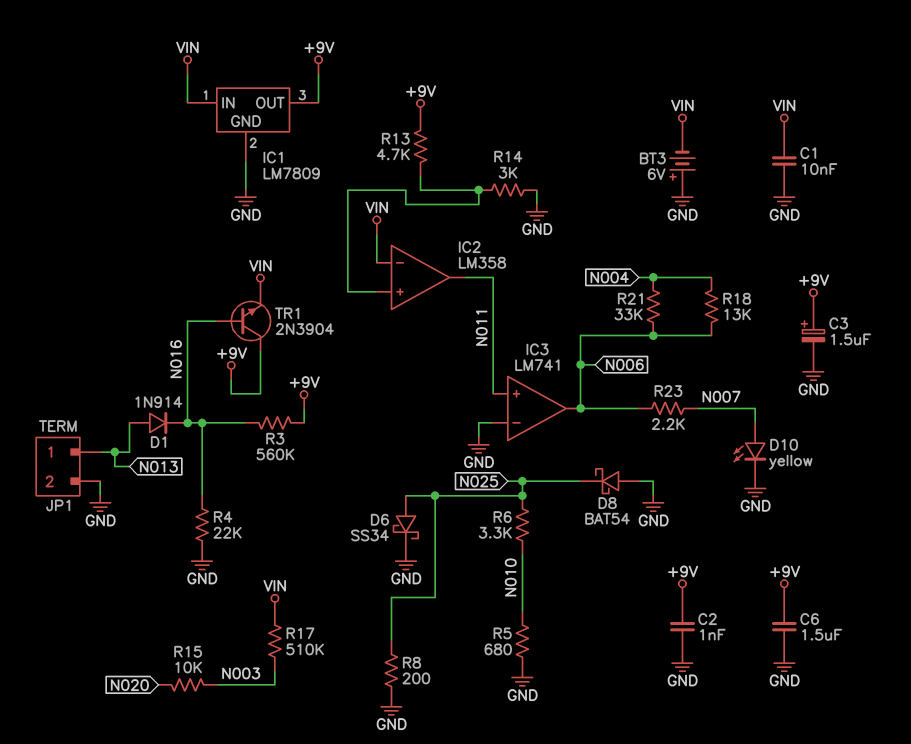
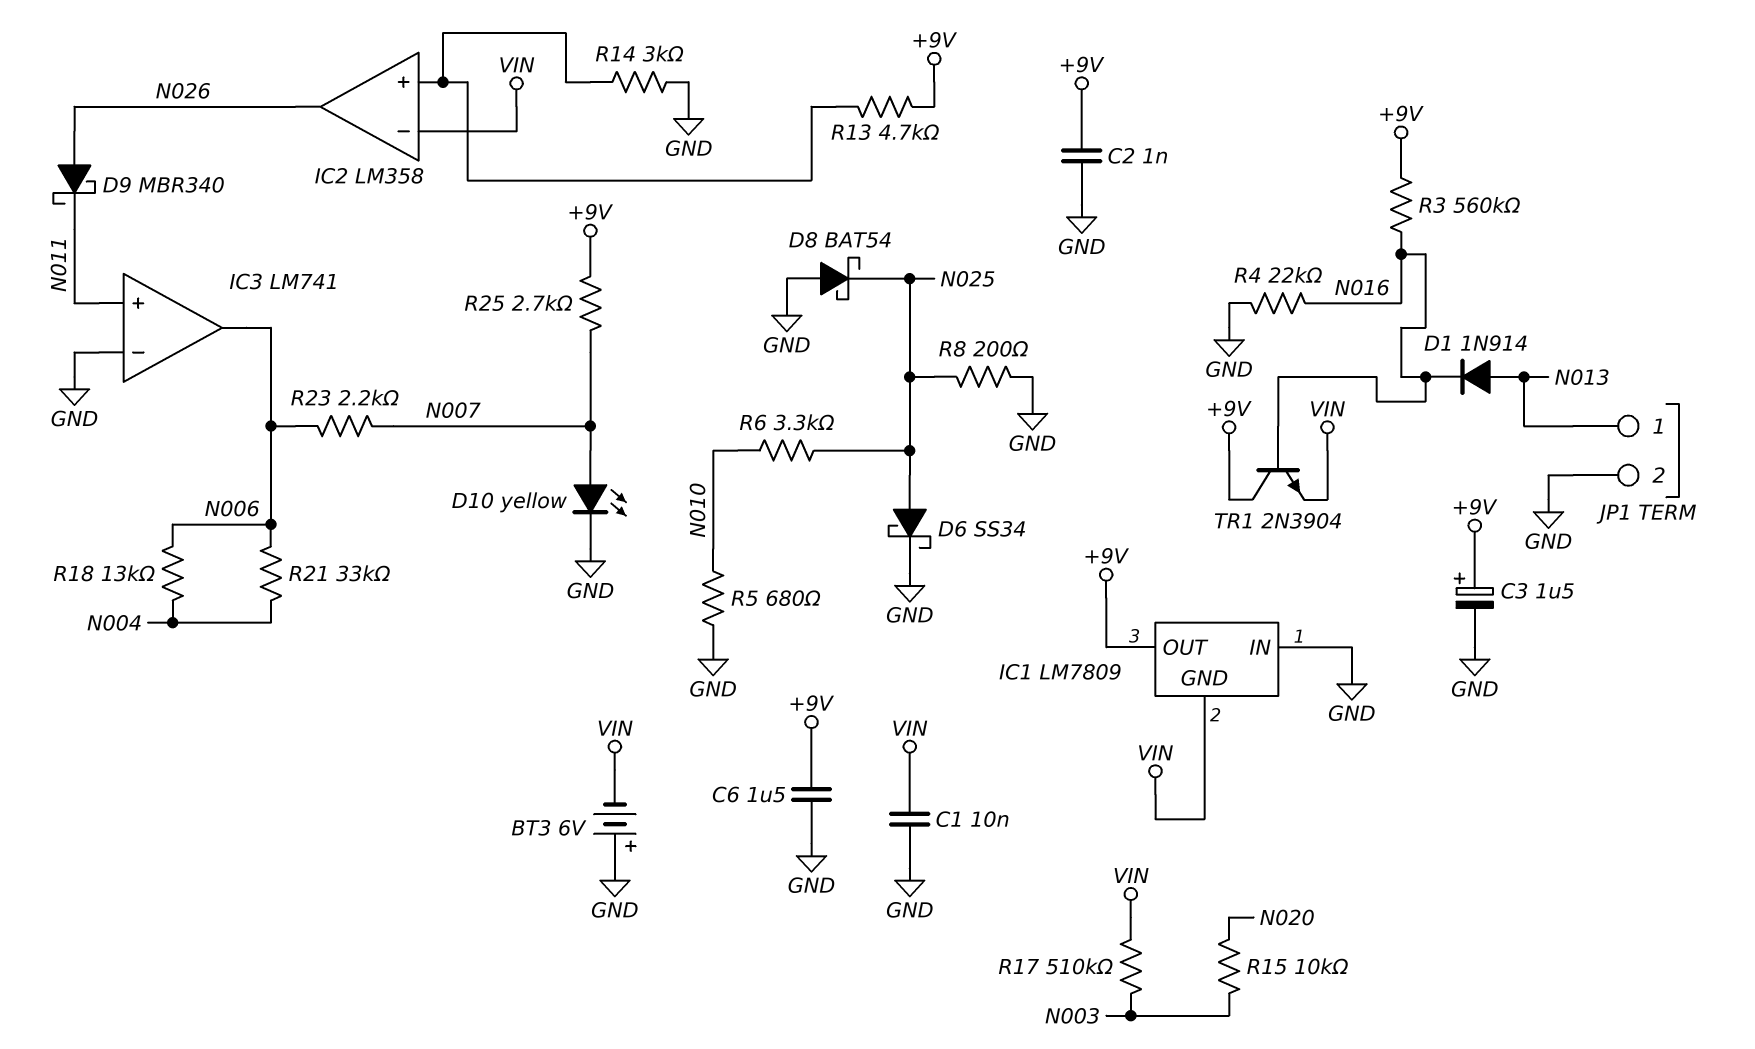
D9: none -> schottky MBR340 (A N026, K N011)
IC1 pin GND: GND -> VIN
IC1 pin IN: VIN -> GND
IC2 pin out: N011 -> N026
R25: none -> 2.7k (+9V, N007)

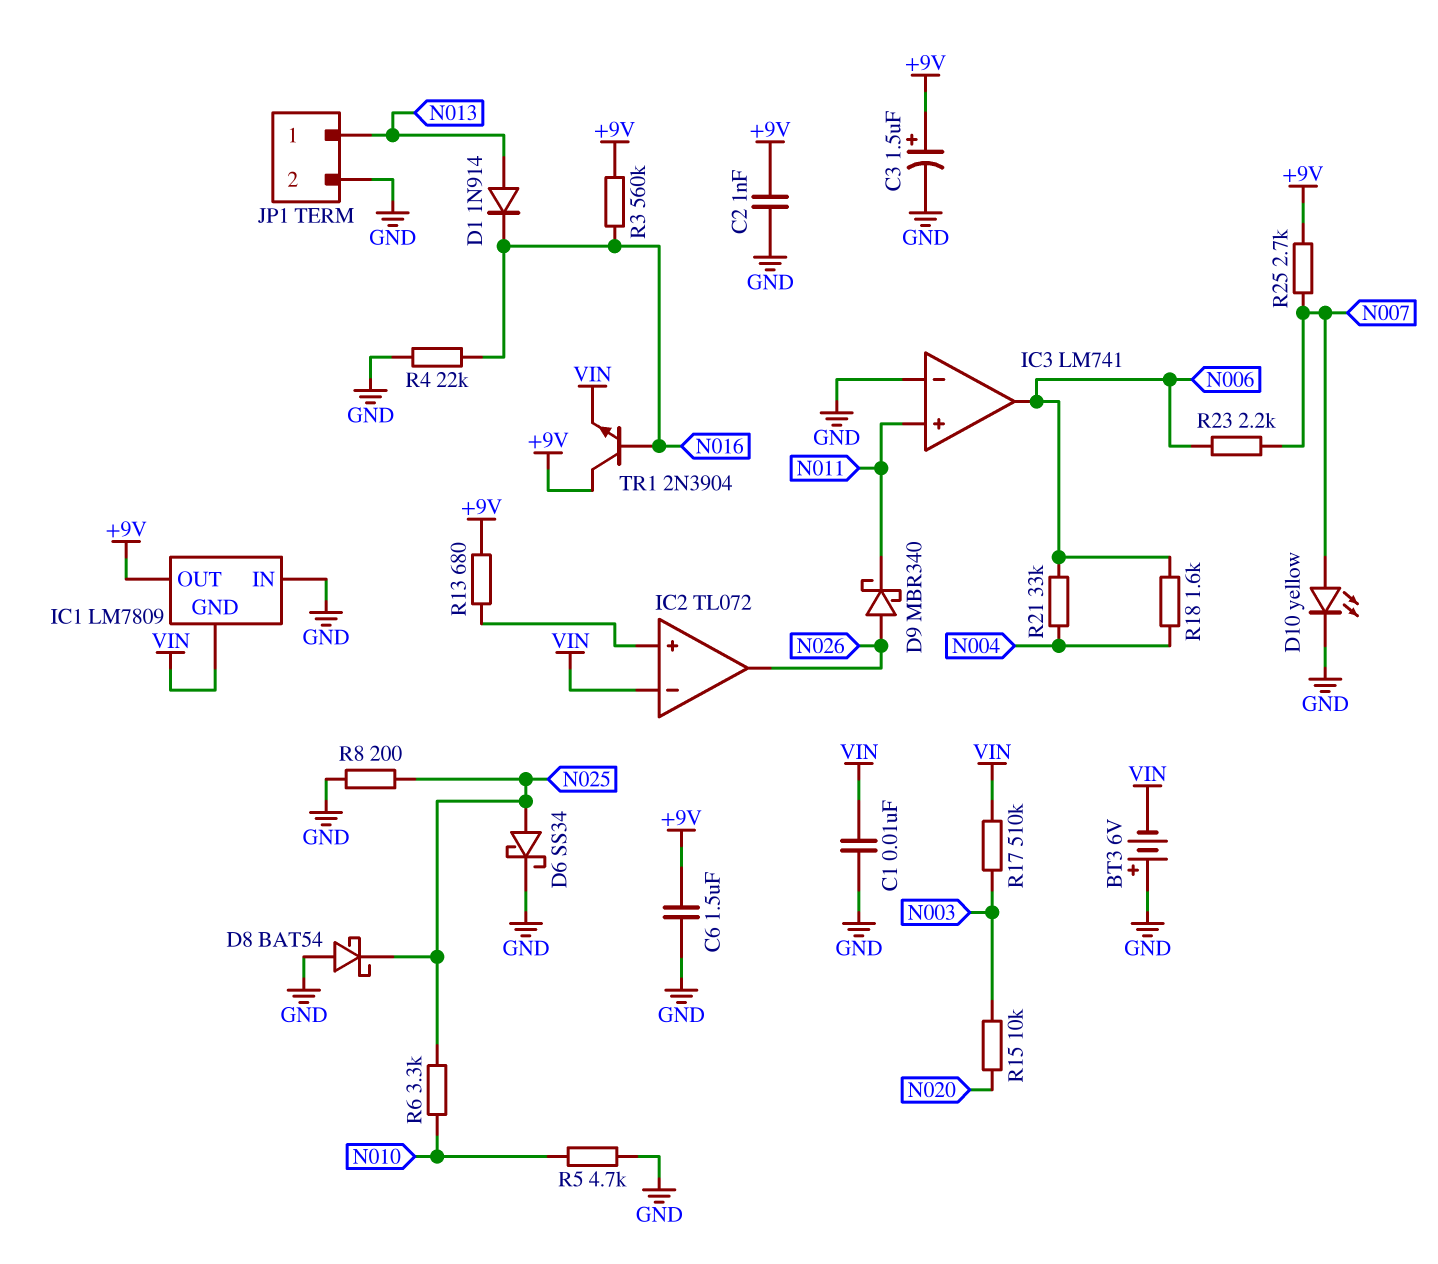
IC2: LM358 -> TL072
R5: 680 (GND, N010) -> 4.7k (GND, N010)
R13: 4.7k (+9V, IC2/in+) -> 680 (+9V, IC2/in+)
R14: 3k (GND, IC2/in+) -> none
R18: 13k (N004, N006) -> 1.6k (N004, N006)

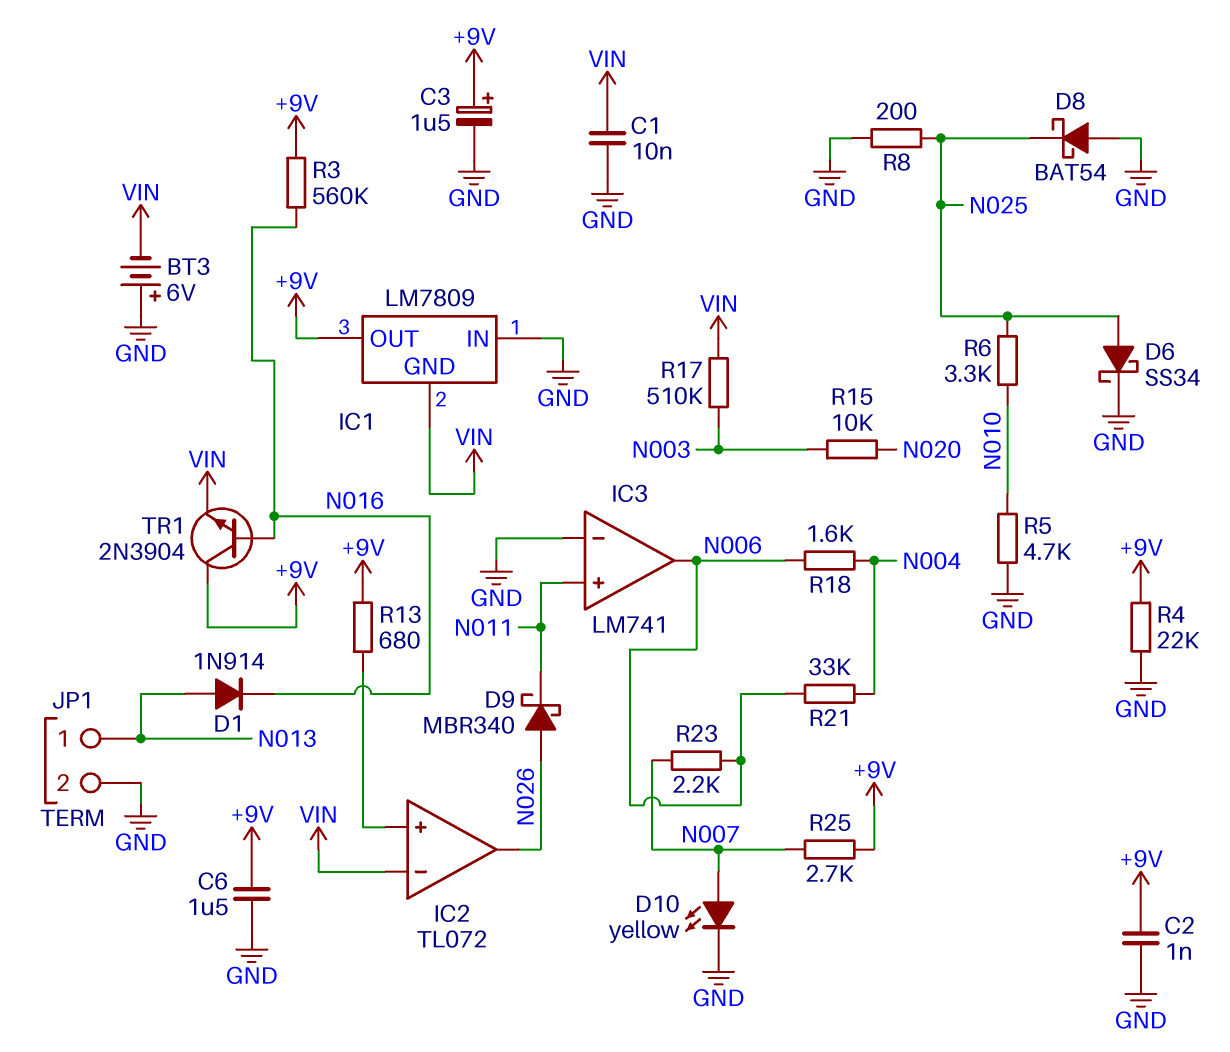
R4: 22k (GND, N016) -> 22k (+9V, GND)

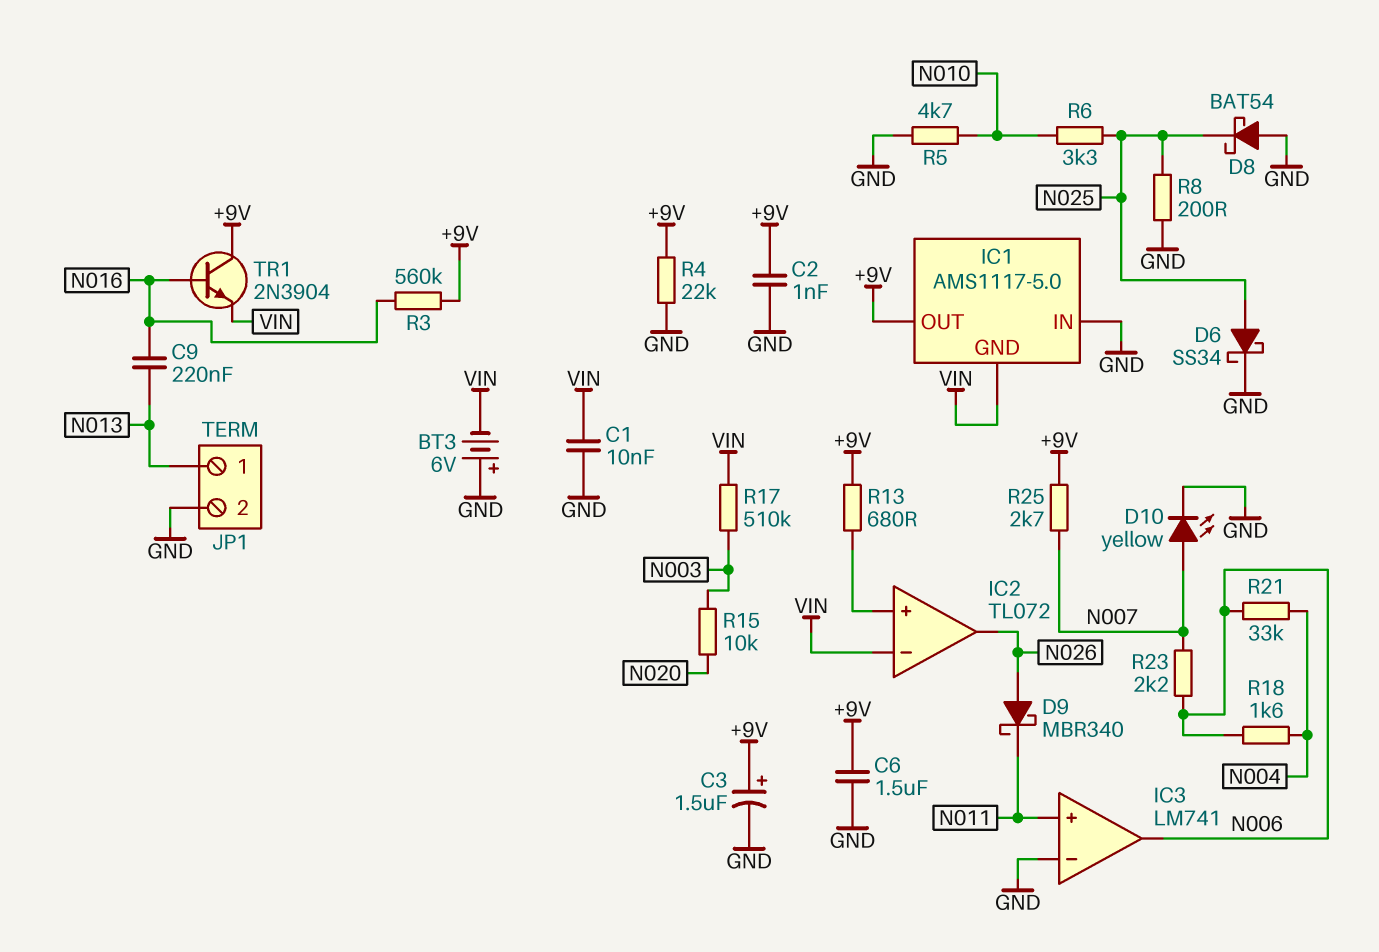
C9: none -> 220nF (N013, N016)
D1: diode 1N914 (A N013, K N016) -> none
IC1: LM7809 -> AMS1117-5.0

